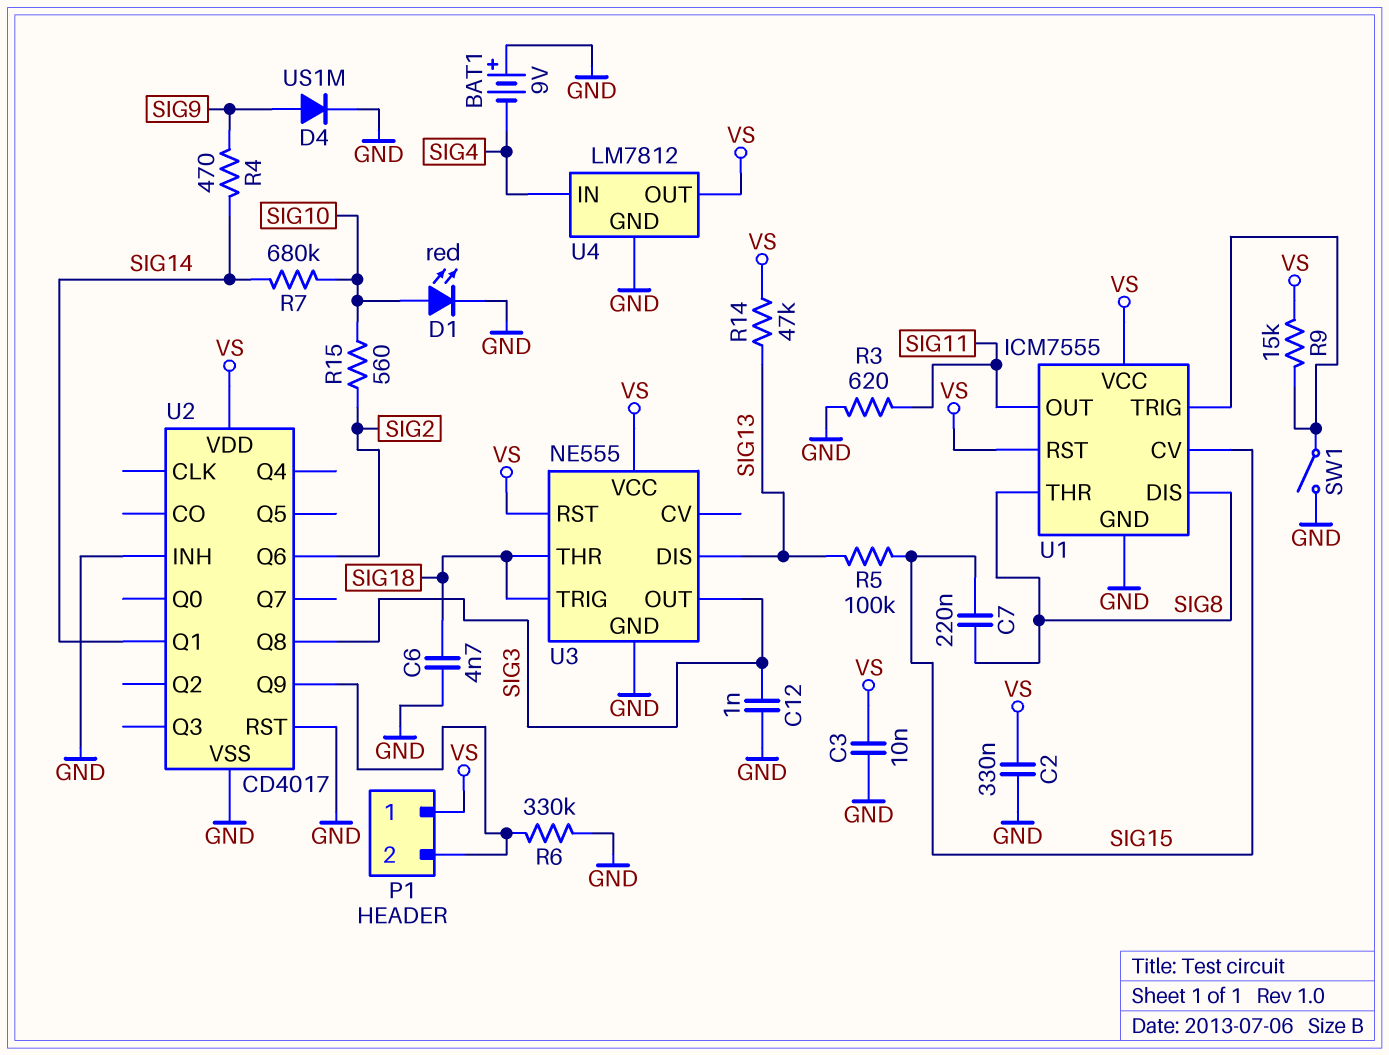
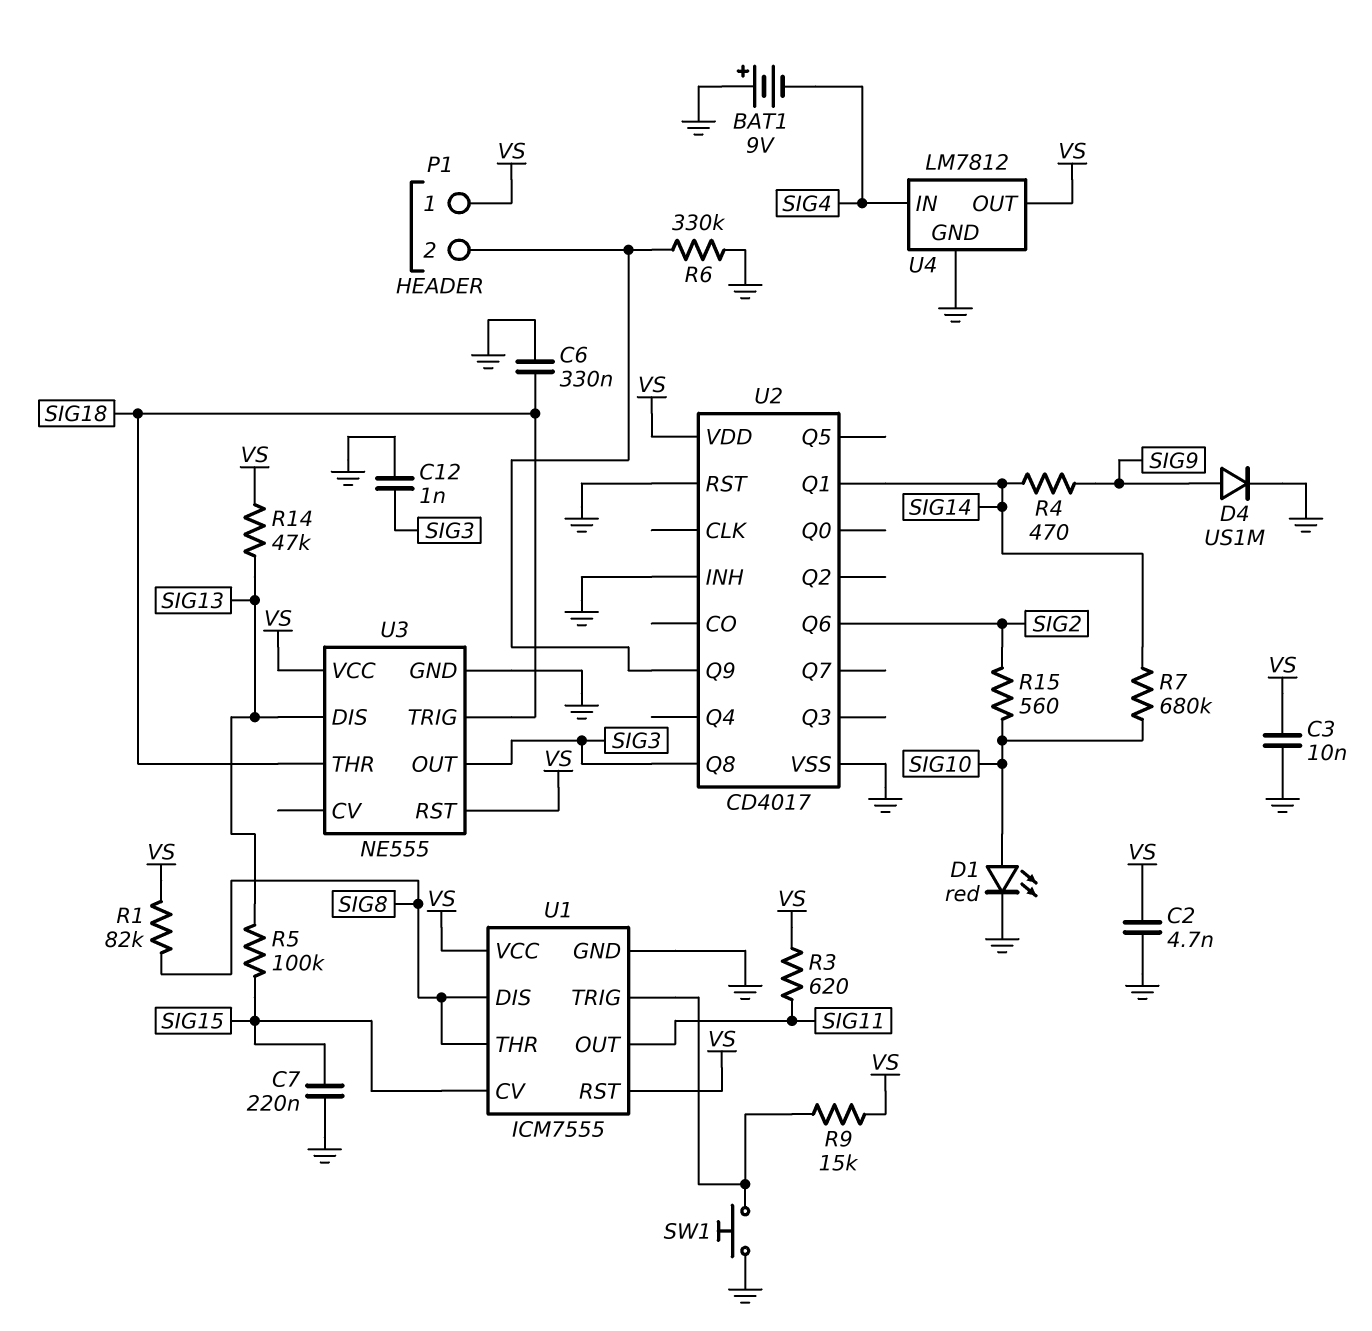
C2: 330nF (GND, VS) -> 4.7nF (GND, VS)
C6: 4.7nF (GND, SIG18) -> 330nF (GND, SIG18)
C7: 220nF (SIG8, SIG15) -> 220nF (GND, SIG15)
R1: none -> 82k (SIG8, VS)
R3: 620 (GND, SIG11) -> 620 (SIG11, VS)
SW1: switch (GND, U1/TRIG) -> button (GND, U1/TRIG)

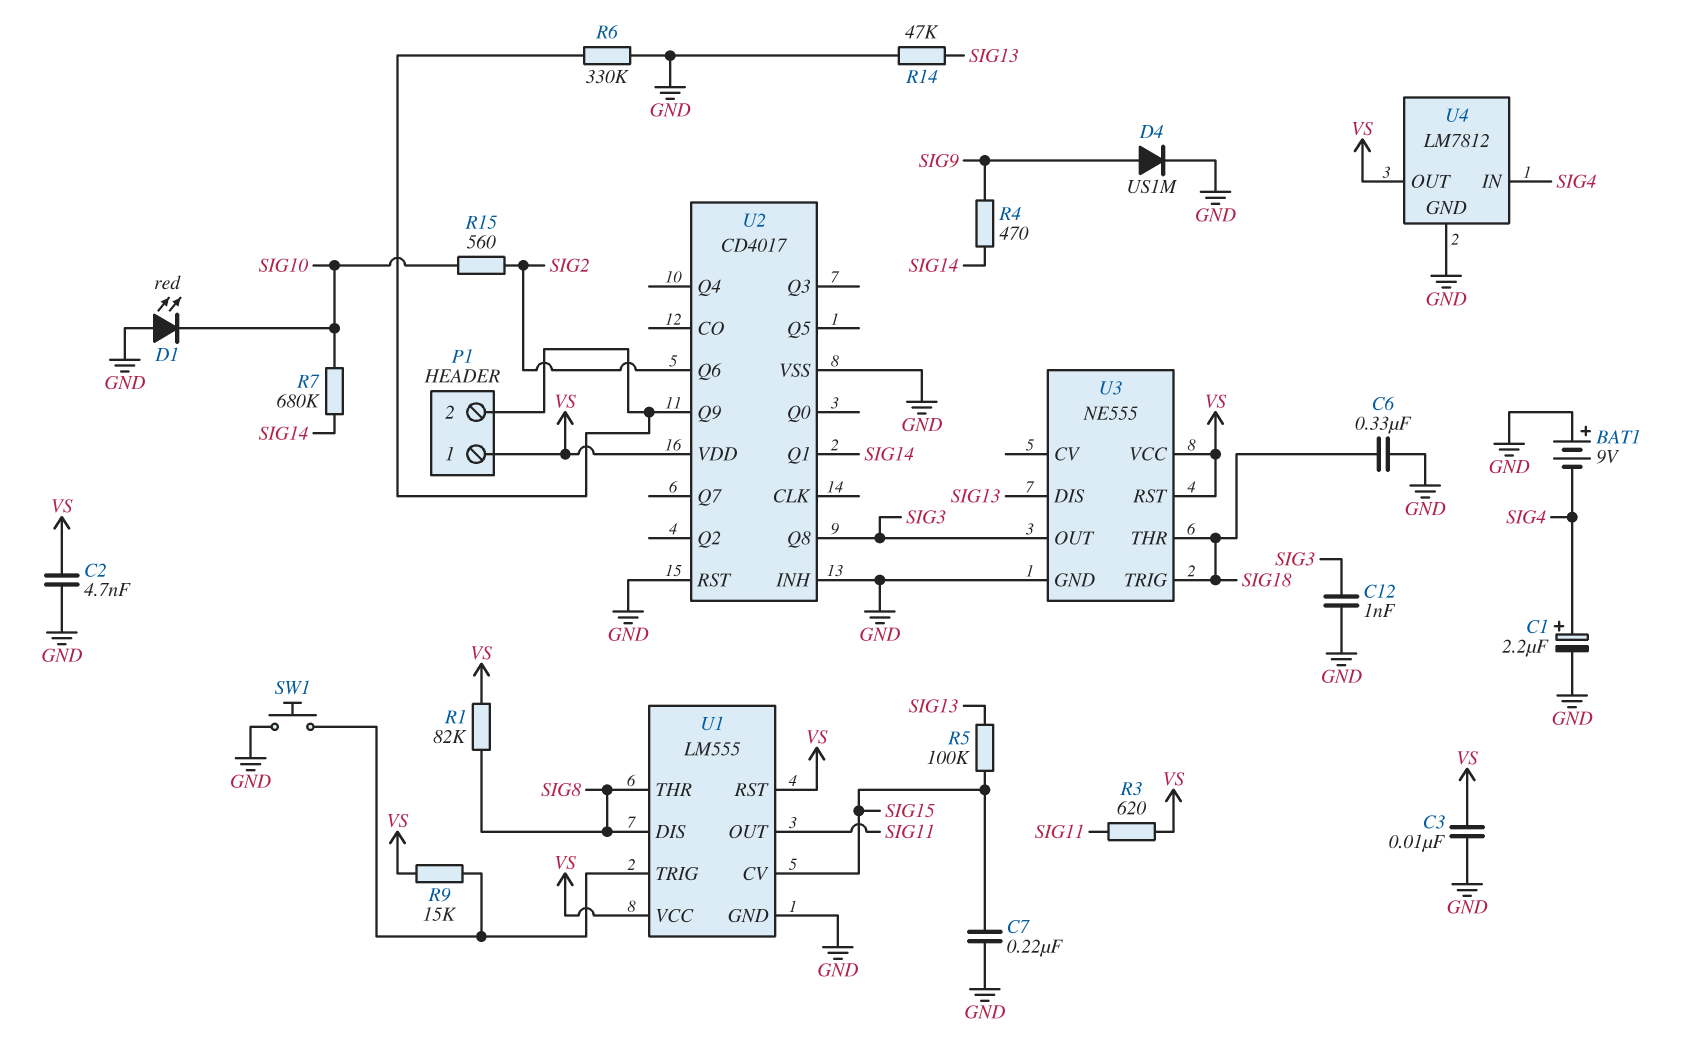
C1: none -> 2.2uF (plus SIG4, minus GND)
D1: LED red (A SIG10, K GND) -> LED red (A GND, K SIG10)
R14: 47k (SIG13, VS) -> 47k (GND, SIG13)
U1: ICM7555 -> LM555

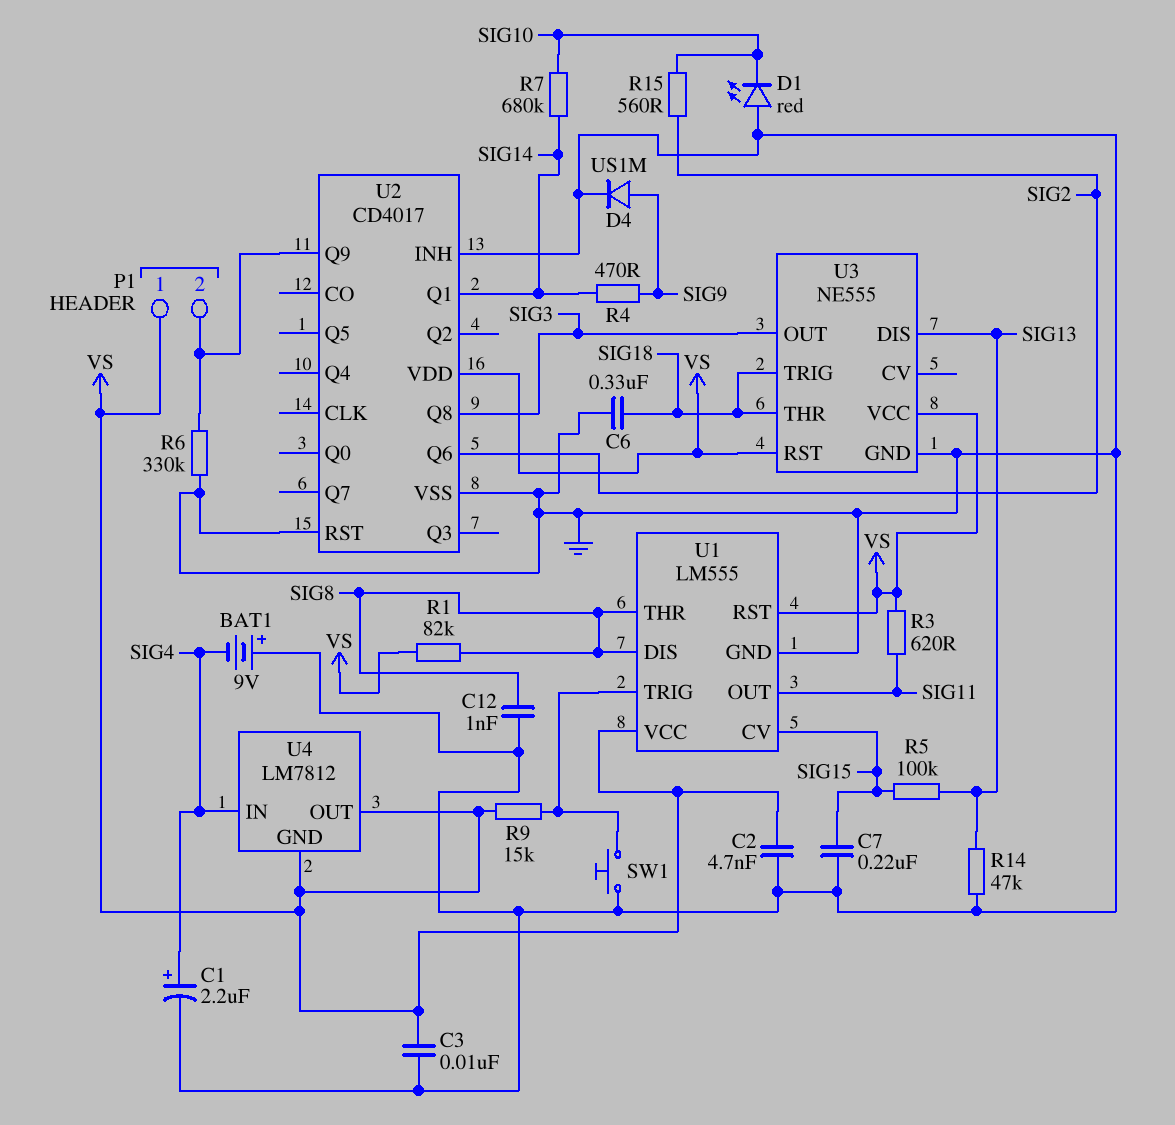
C12: 1nF (GND, SIG3) -> 1nF (GND, SIG8)
U4 pin GND: GND -> VS

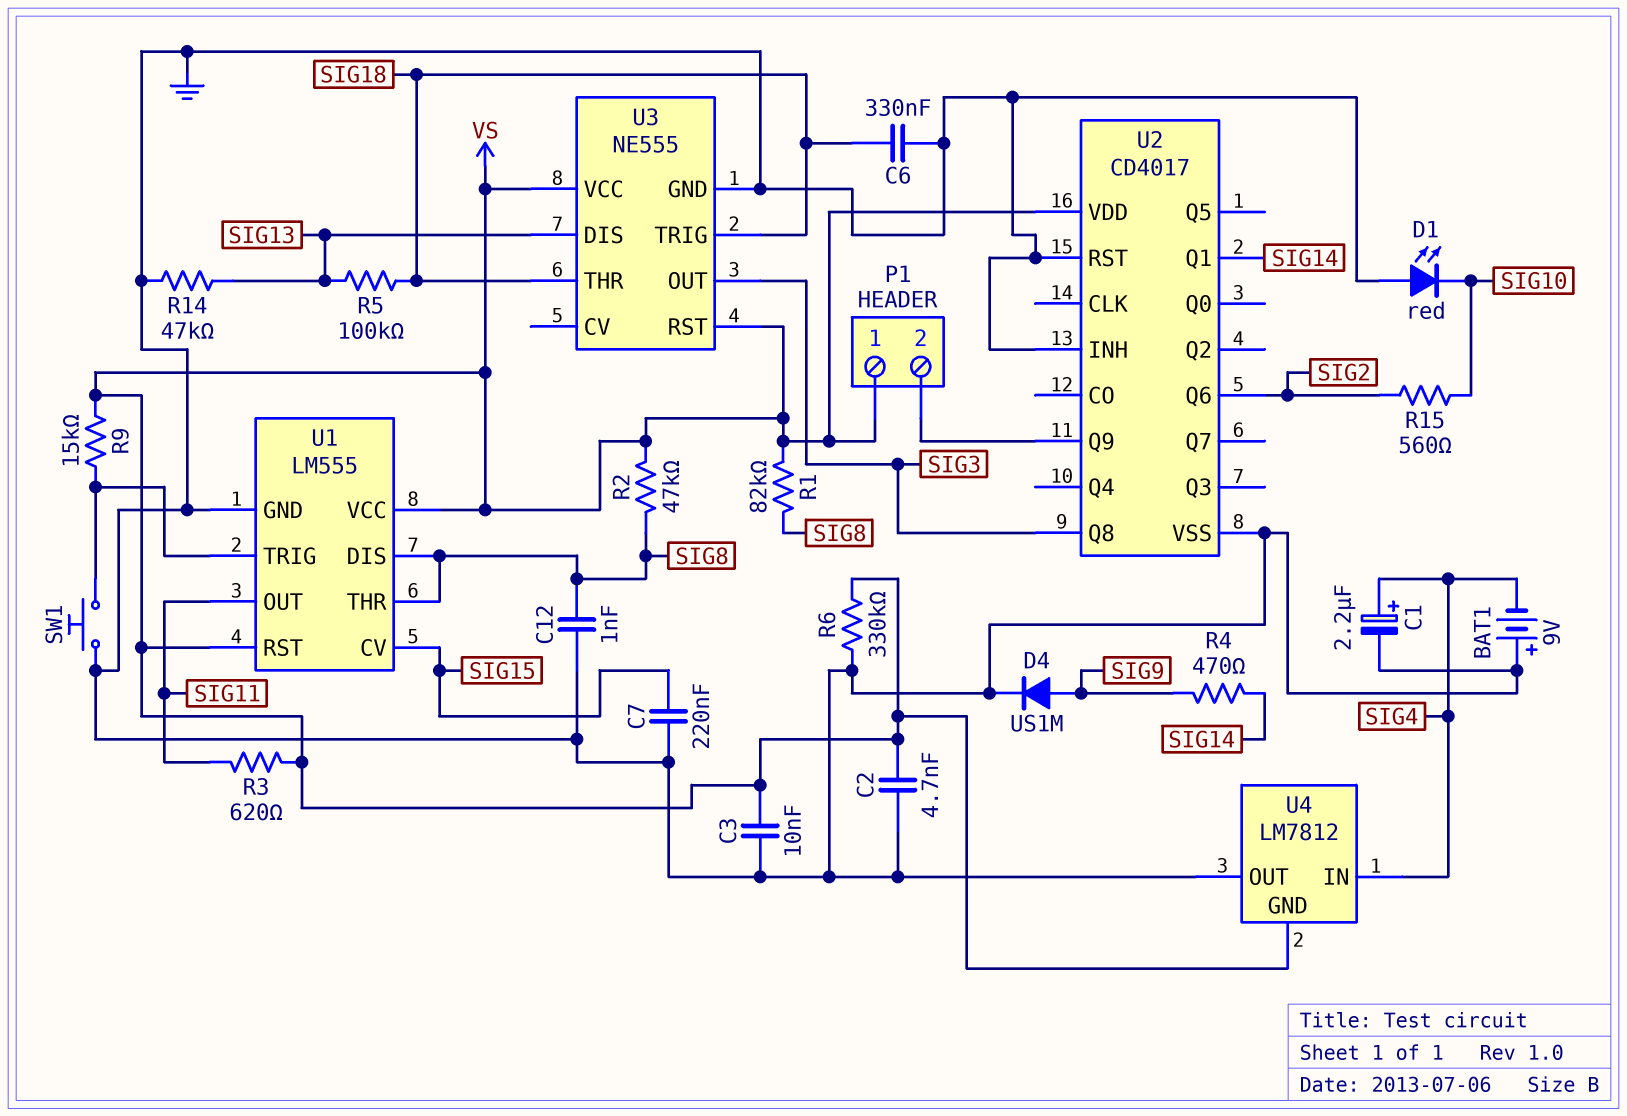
R2: none -> 47k (SIG8, VS)
R5: 100k (SIG13, SIG15) -> 100k (SIG13, SIG18)
R6: 330k (GND, P1/2) -> 330k (GND, VS)
R7: 680k (SIG10, SIG14) -> none
U4 pin OUT: VS -> GND

